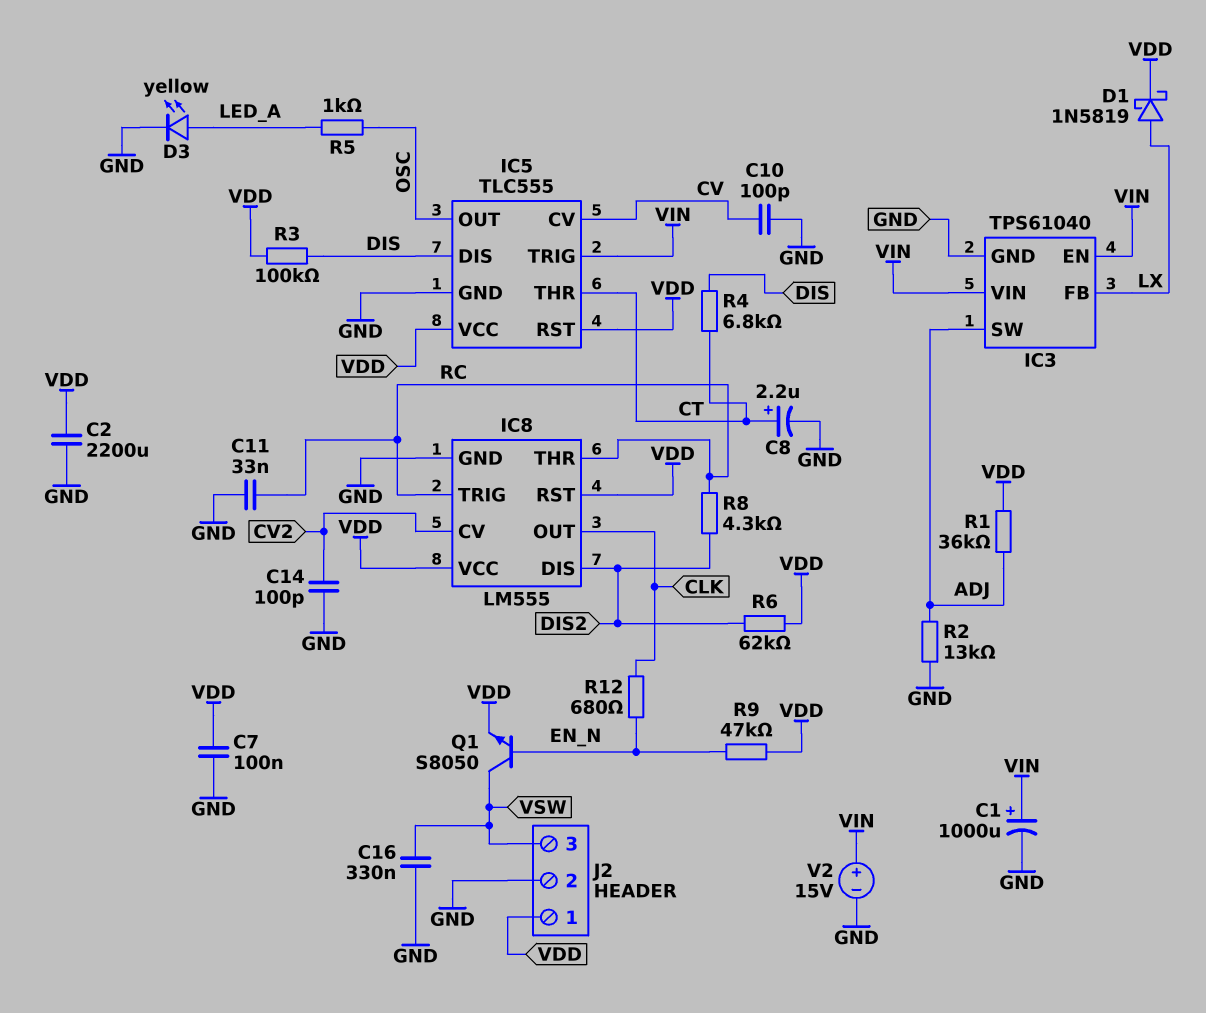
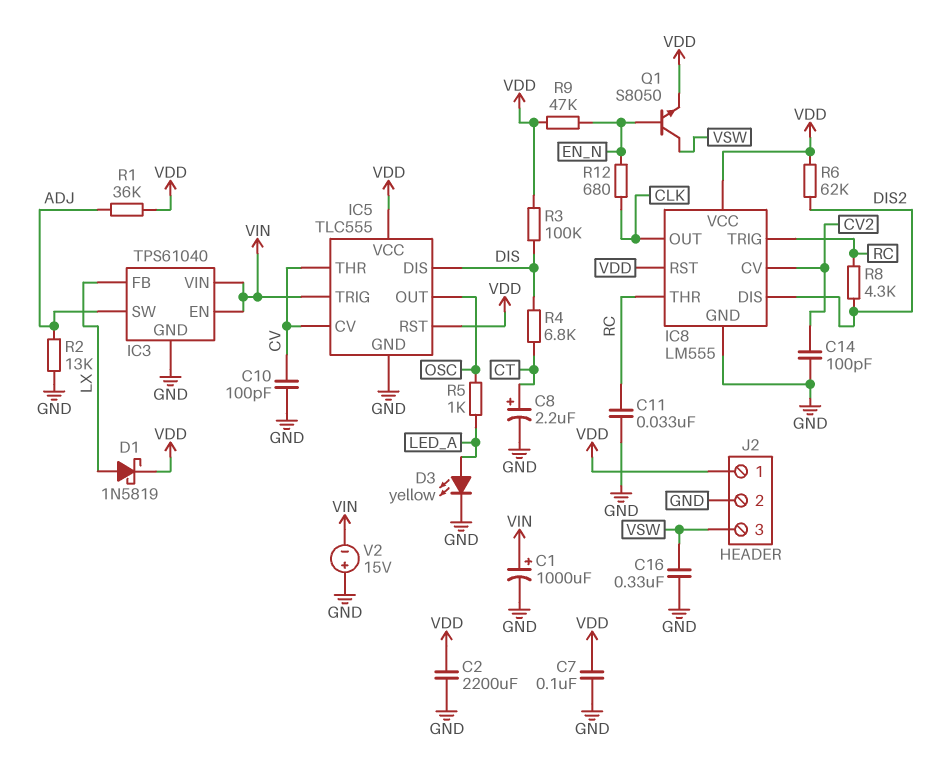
IC5 pin THR: CT -> CV
V2: 15V (plus VIN, minus GND) -> 15V (plus GND, minus VIN)

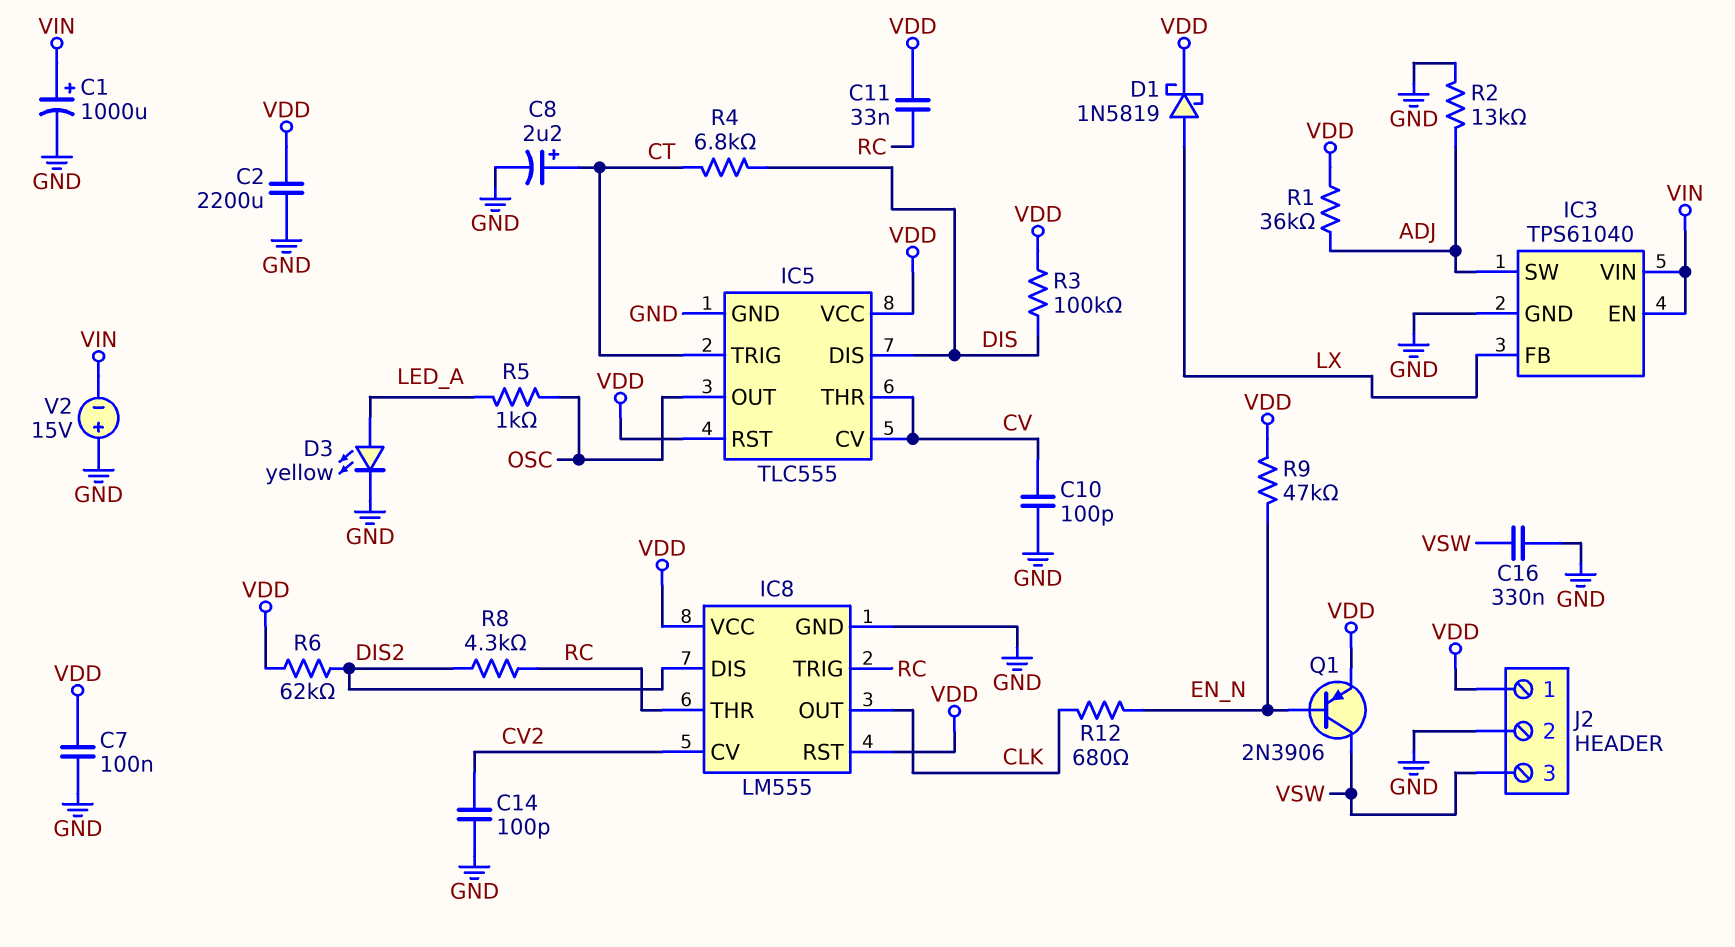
C11: 33nF (GND, RC) -> 33nF (RC, VDD)
IC5 pin TRIG: VIN -> CT
Q1: NPN S8050 (B EN_N, C VSW, E VDD) -> PNP 2N3906 (B EN_N, C VSW, E VDD)

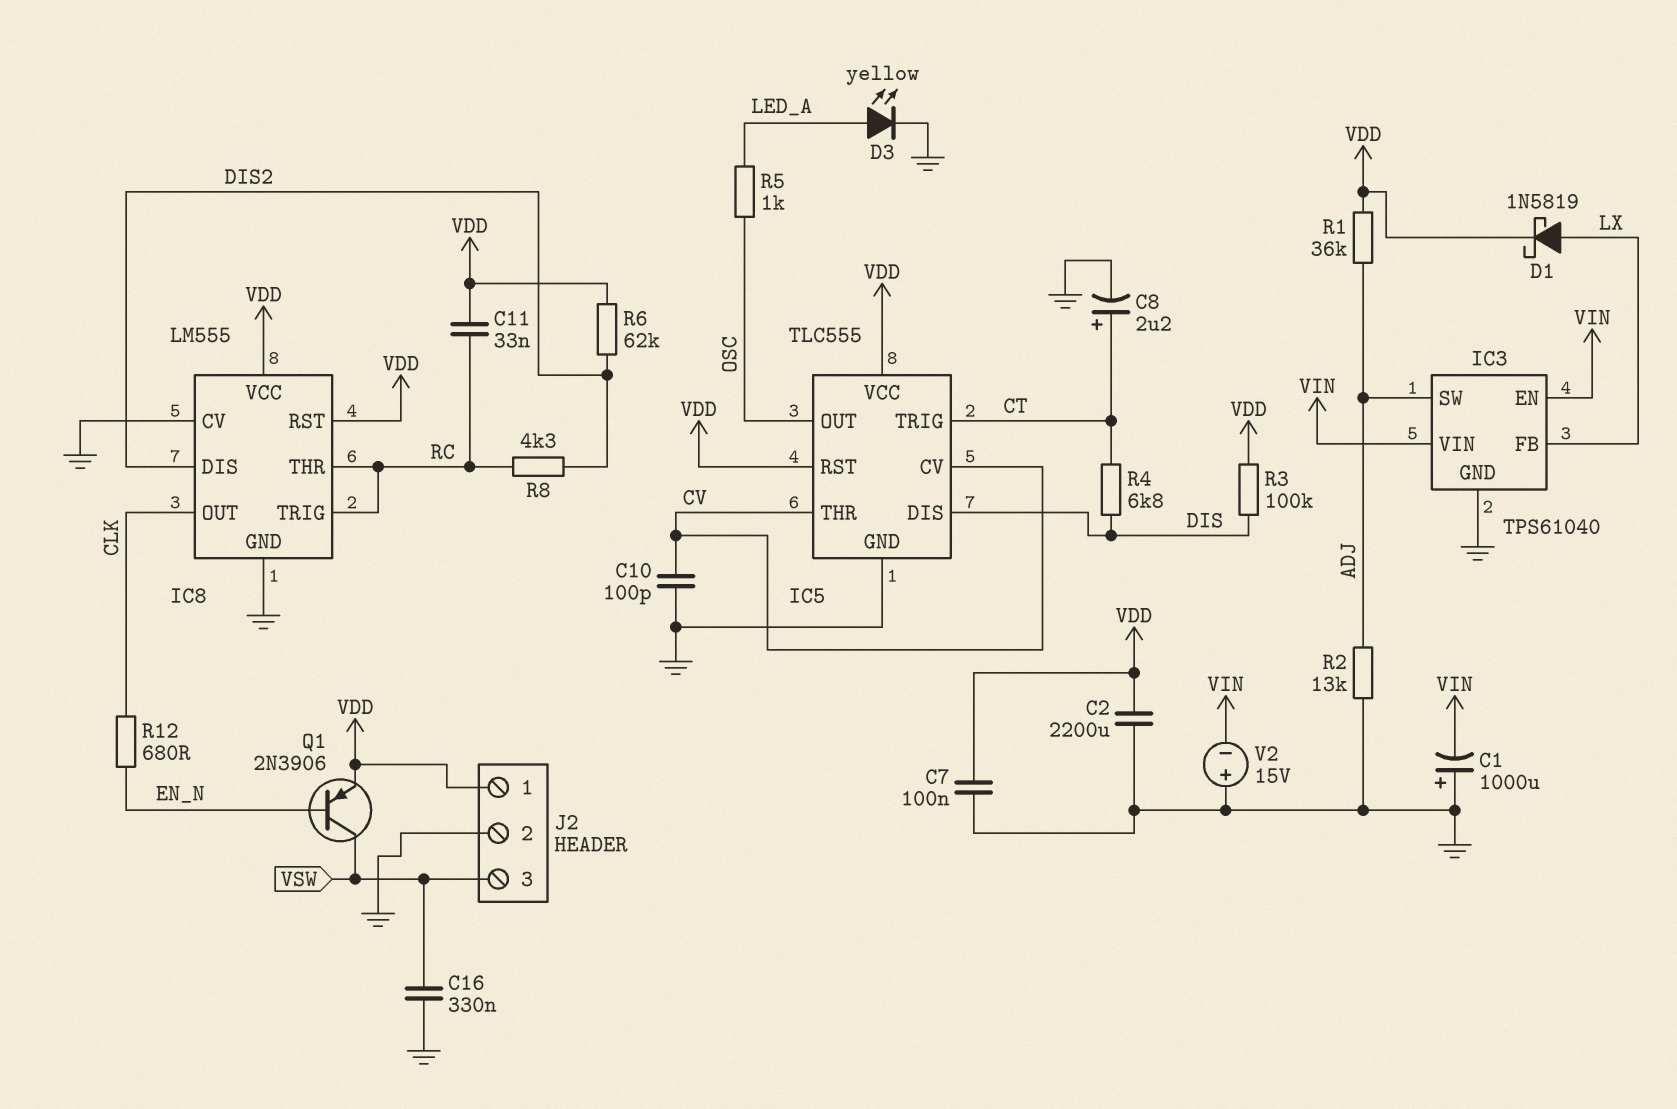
C1: 1000uF (plus VIN, minus GND) -> 1000uF (plus GND, minus VIN)
C14: 100pF (CV2, GND) -> none
IC8 pin CV: CV2 -> GND
R9: 47k (EN_N, VDD) -> none

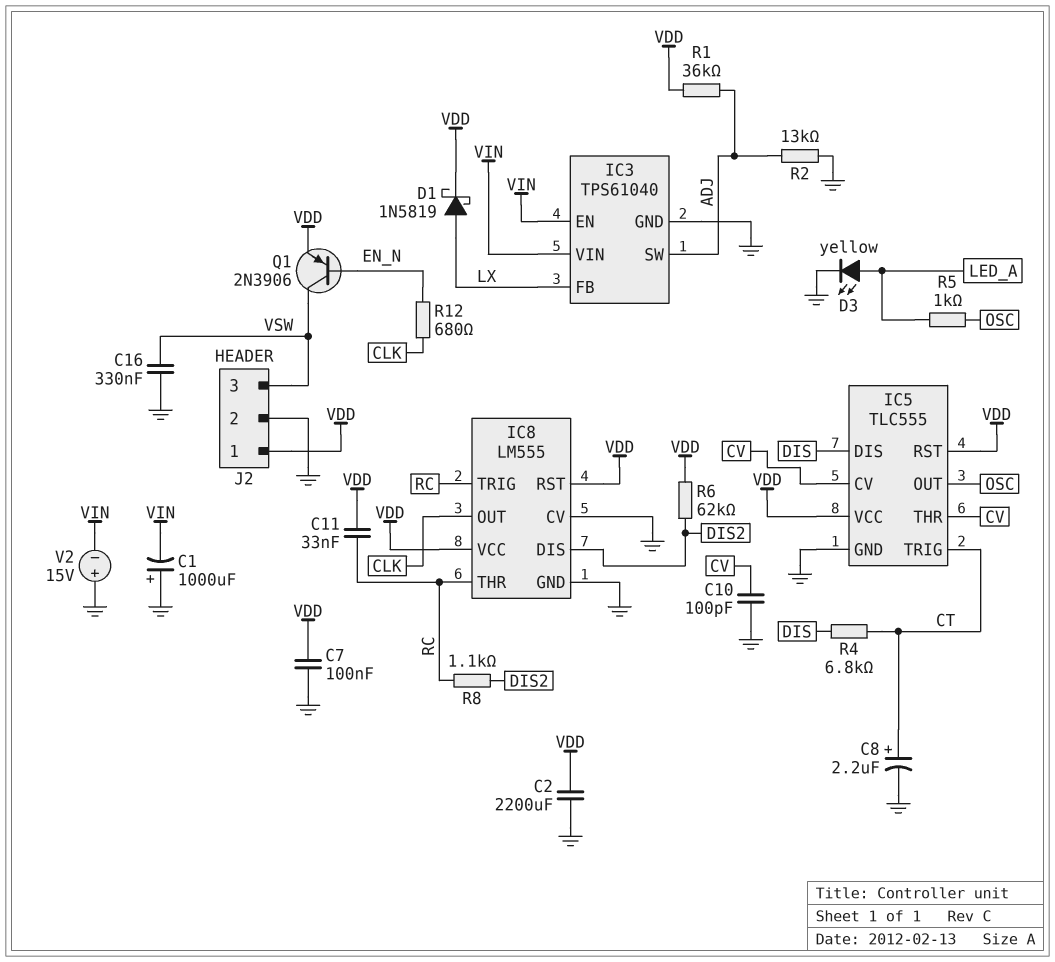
R3: 100k (DIS, VDD) -> none
R8: 4.3k (DIS2, RC) -> 1.1k (DIS2, RC)

